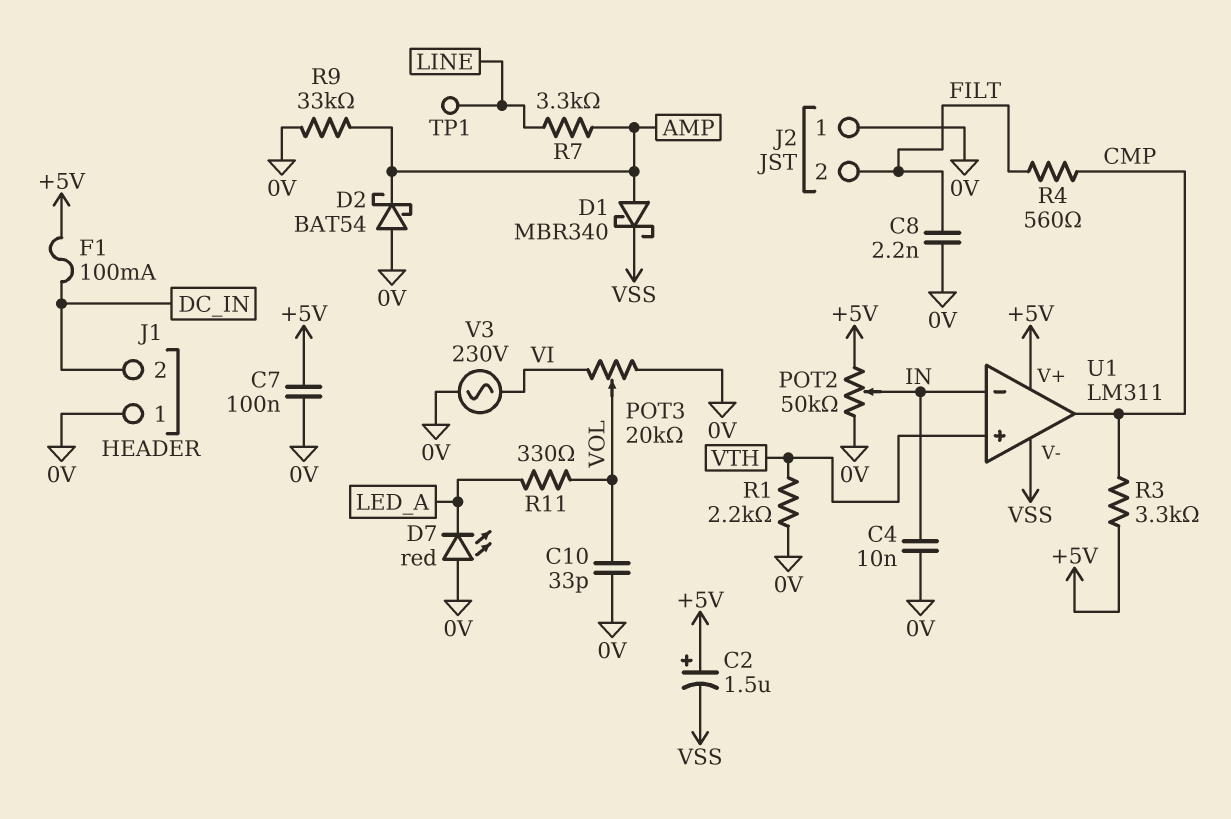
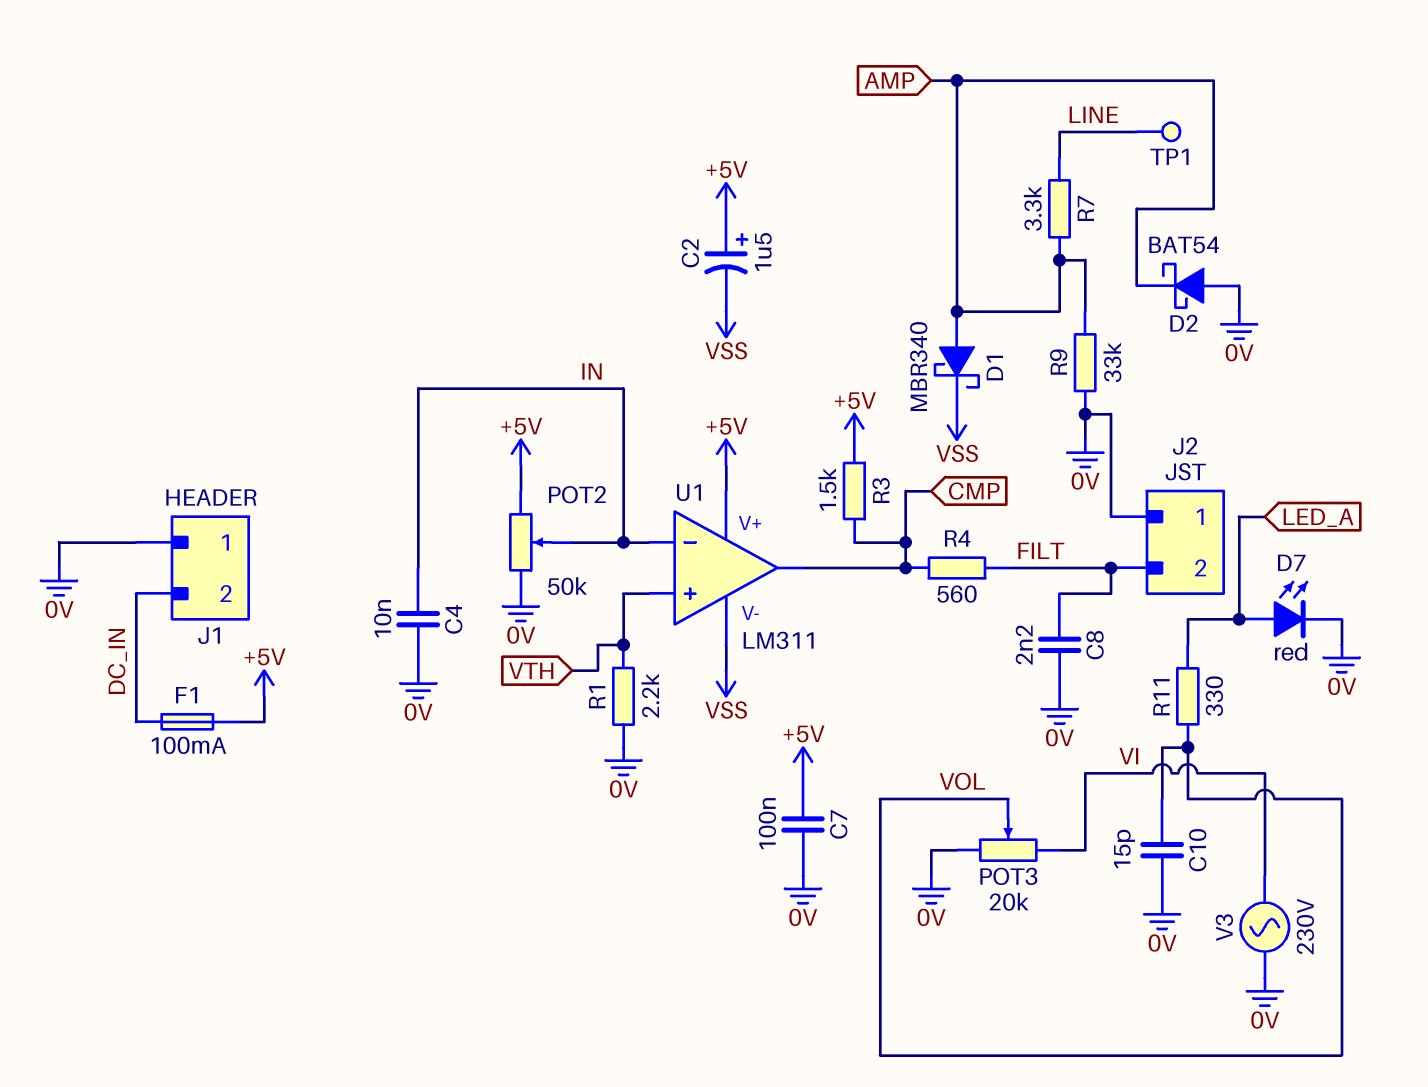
C10: 33pF (0V, VOL) -> 15pF (0V, VOL)
D7: LED red (A 0V, K LED_A) -> LED red (A LED_A, K 0V)
R3: 3.3k (+5V, CMP) -> 1.5k (+5V, CMP)

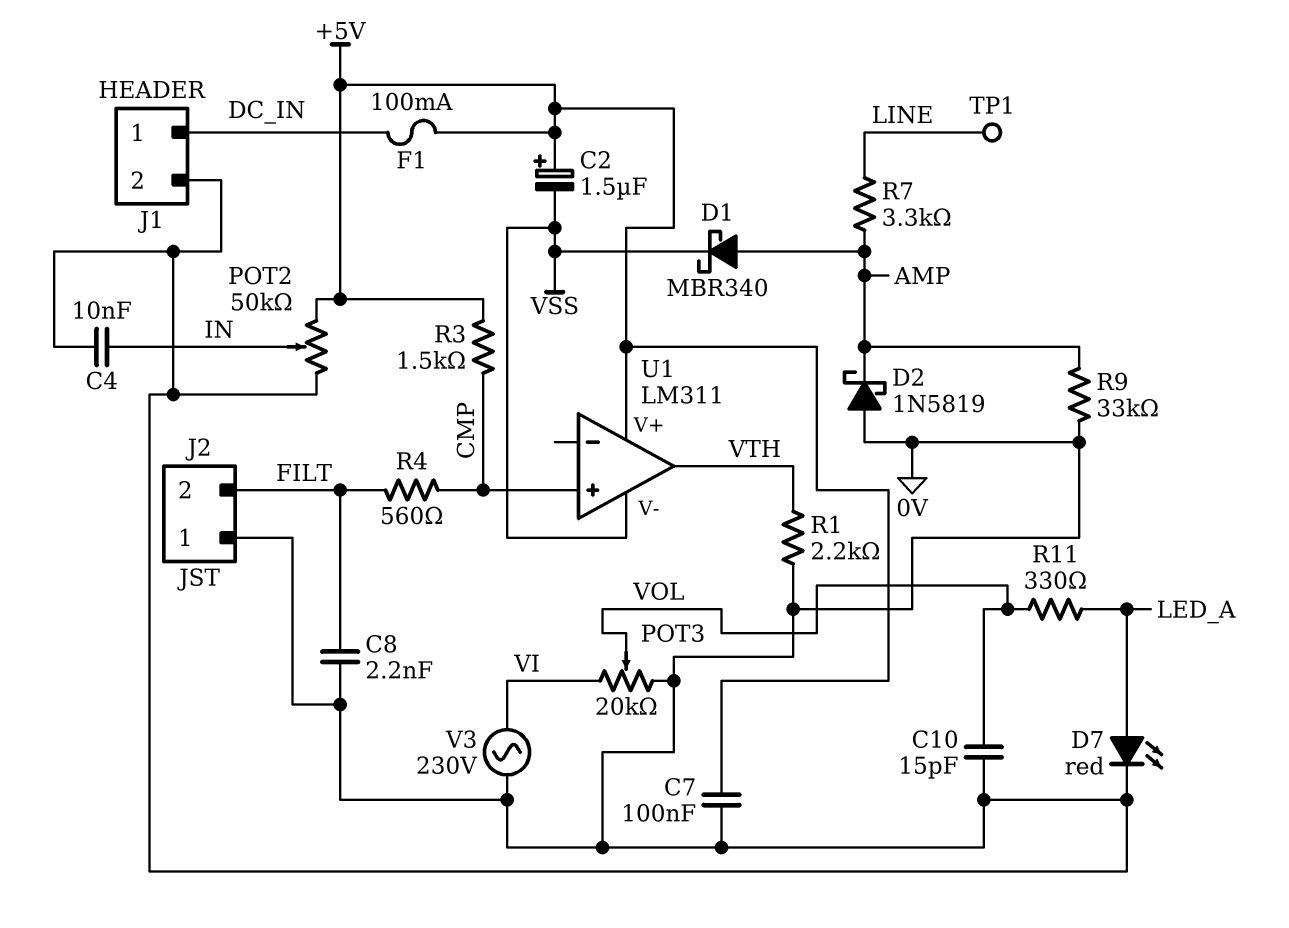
D2: schottky BAT54 (A 0V, K AMP) -> schottky 1N5819 (A 0V, K AMP)
J1 pin 1: 0V -> DC_IN
J1 pin 2: DC_IN -> 0V
U1 pin in+: VTH -> CMP
U1 pin in-: IN -> none
U1 pin out: CMP -> VTH

